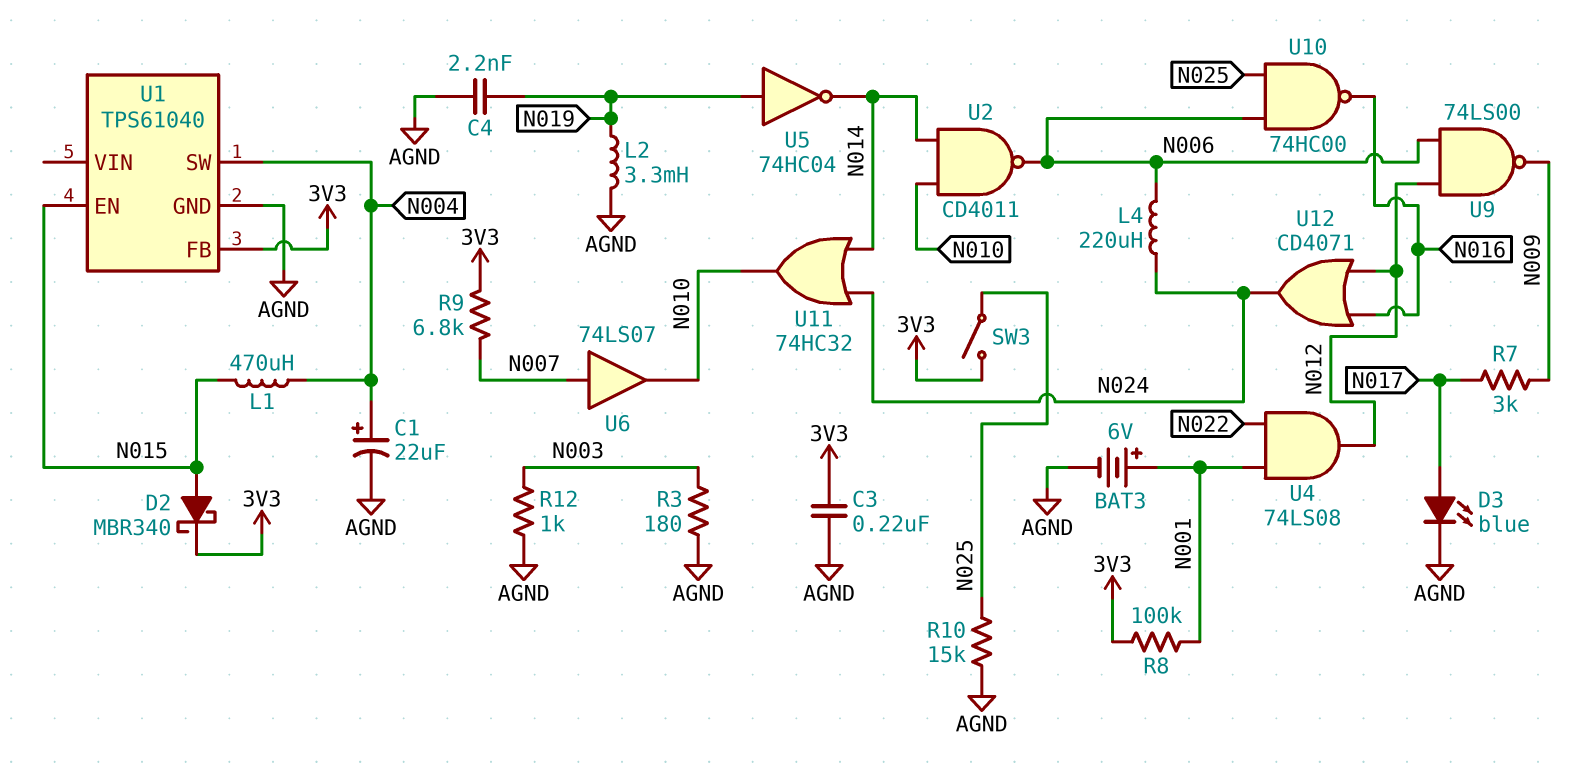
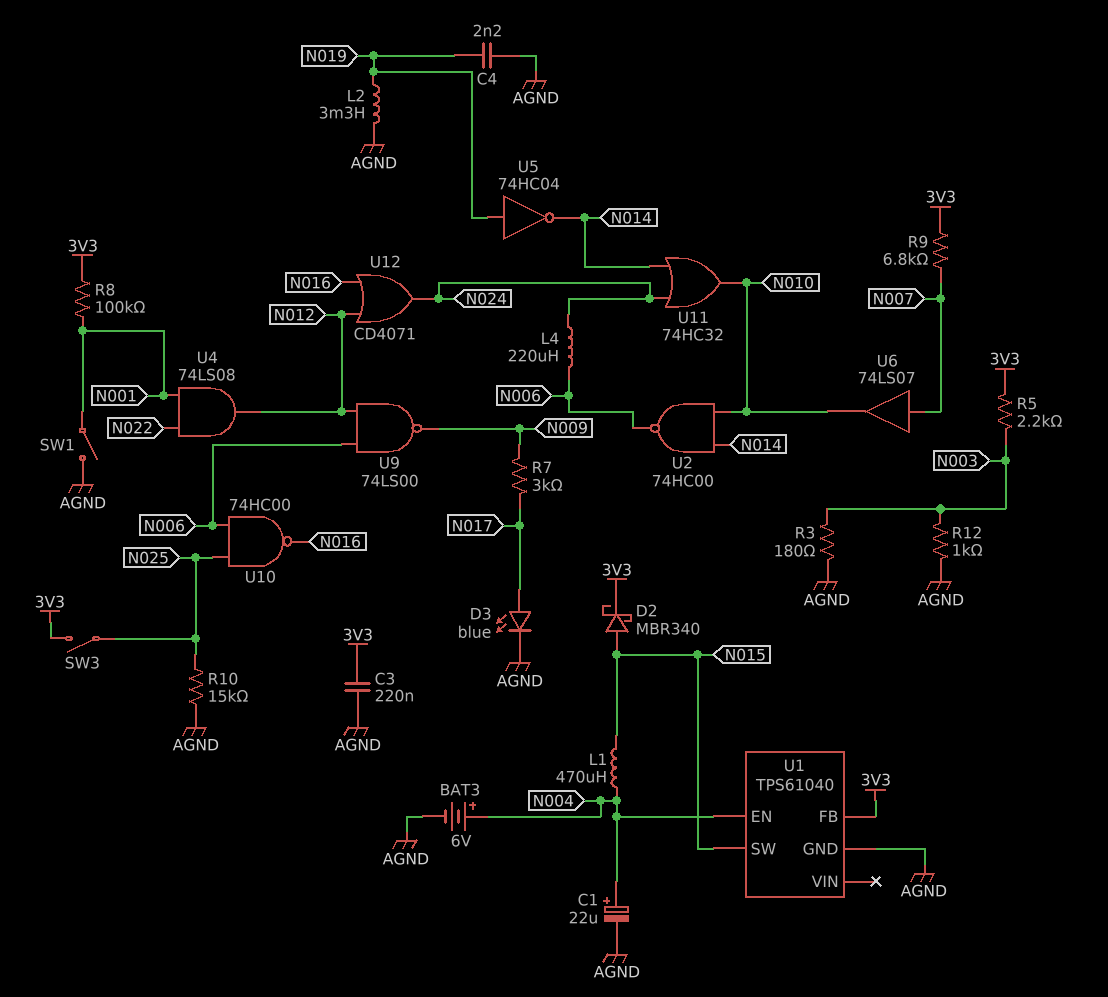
BAT3: 6V (plus N001, minus AGND) -> 6V (plus N004, minus AGND)
R5: none -> 2.2k (3V3, N003)
SW1: none -> switch (AGND, N001)
U1 pin EN: N015 -> N004
U1 pin SW: N004 -> N015
U2: NAND CD4011 (in N010, in N014, out N006) -> NAND 74HC00 (in N010, in N014, out N006)

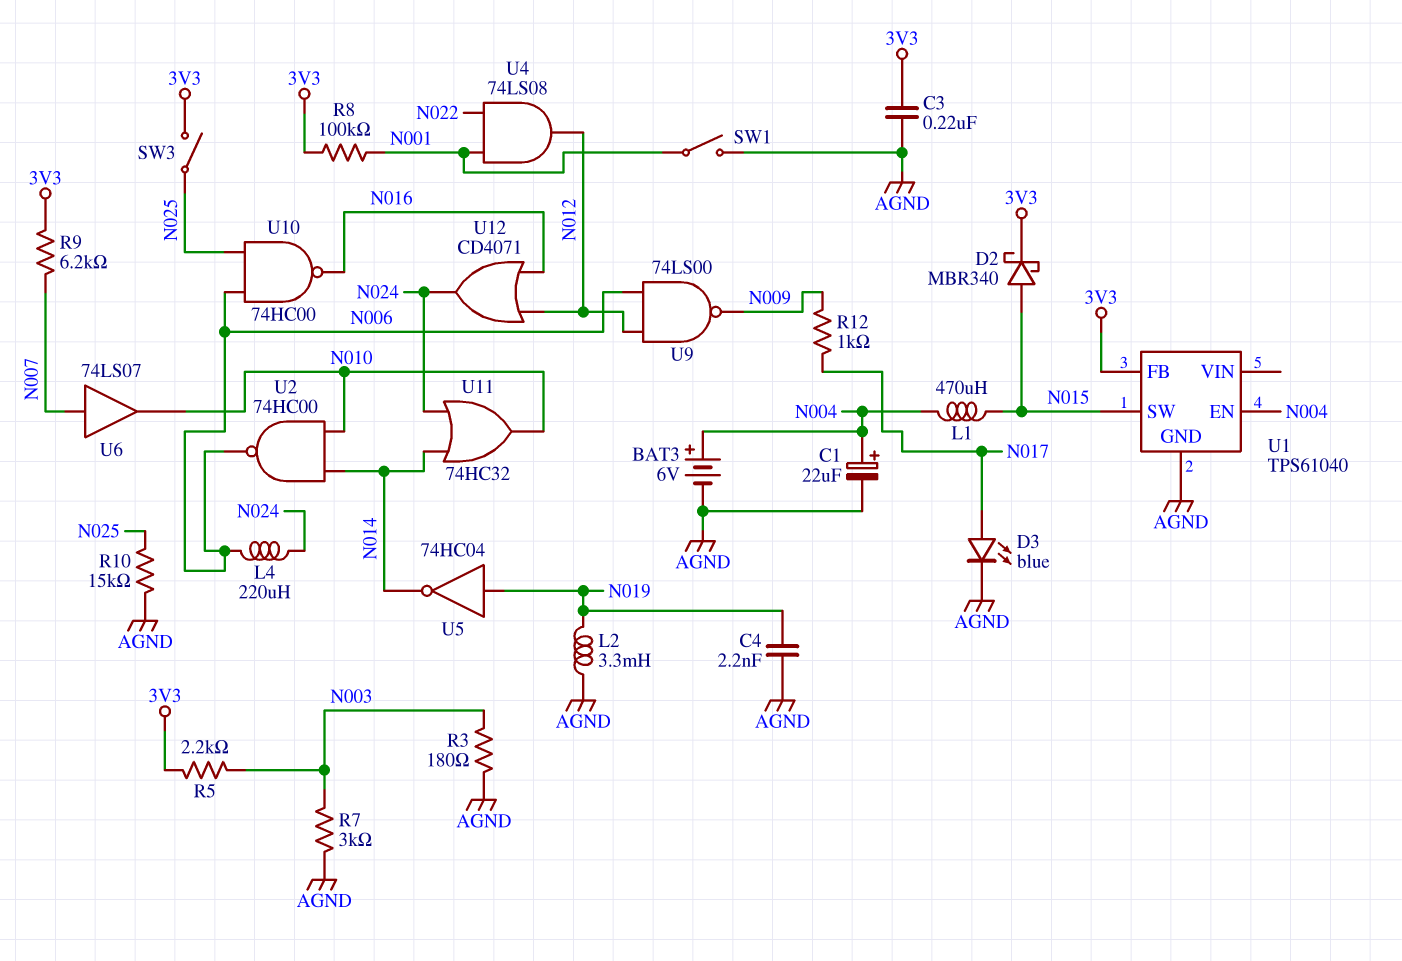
R7: 3k (N009, N017) -> 3k (AGND, N003)
R9: 6.8k (3V3, N007) -> 6.2k (3V3, N007)
R12: 1k (AGND, N003) -> 1k (N009, N017)

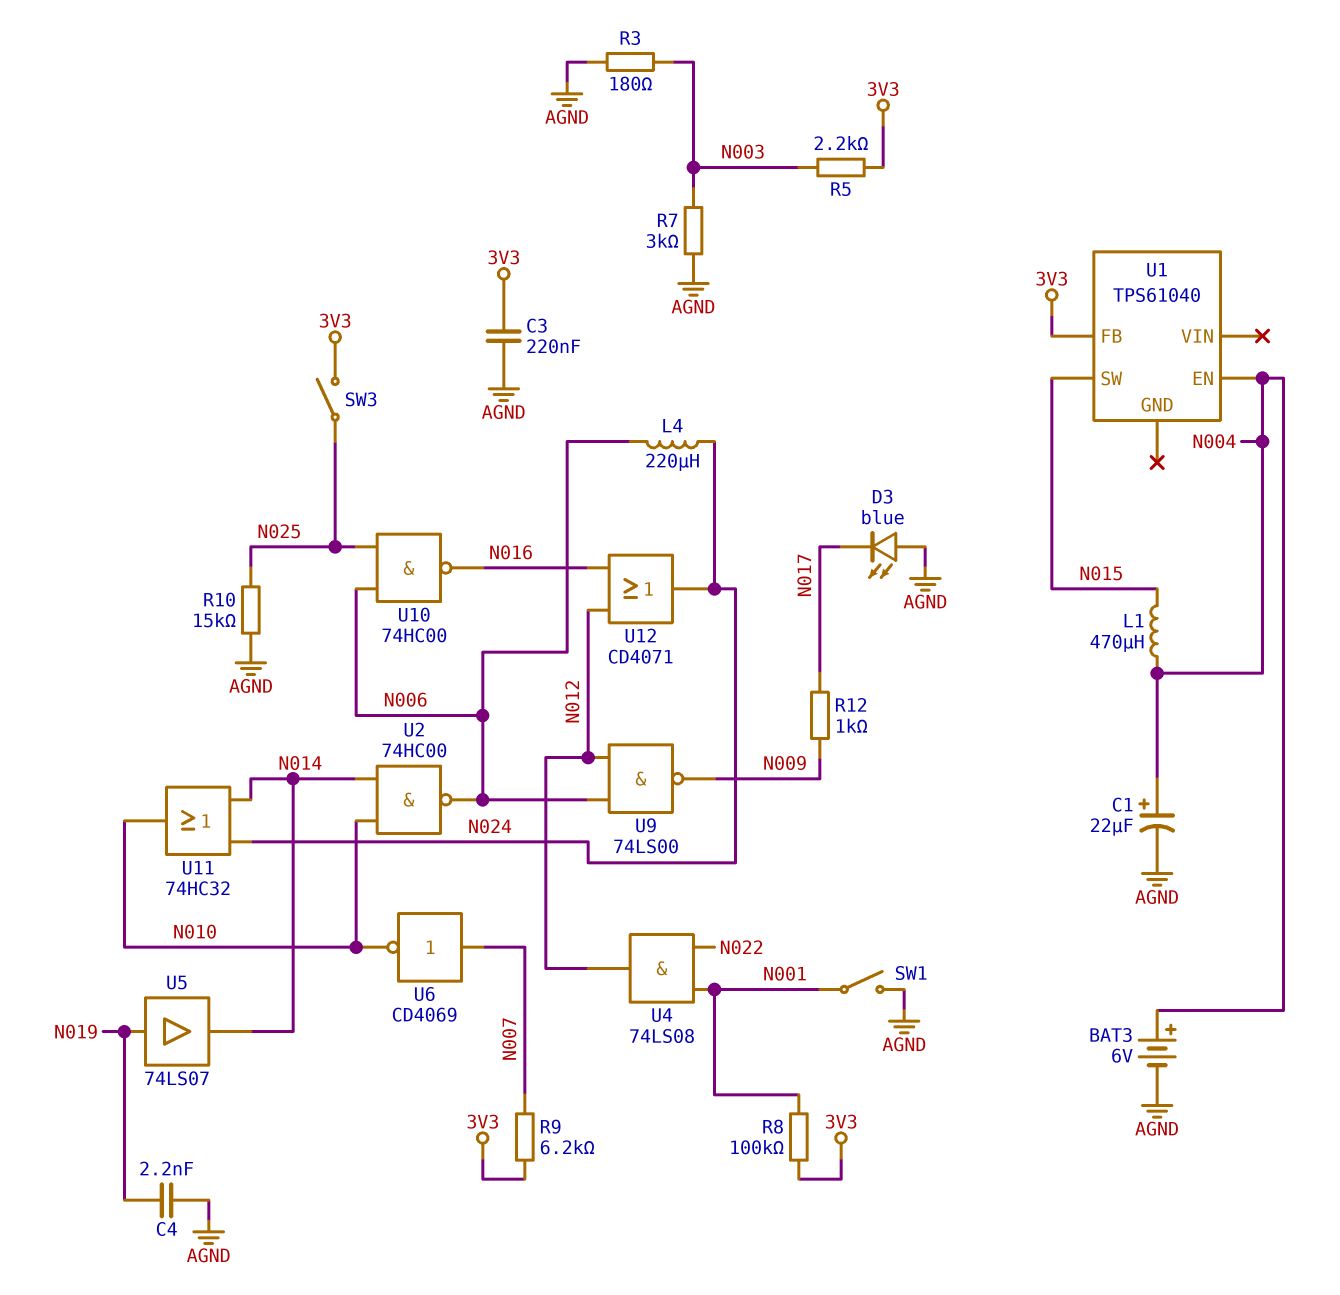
D2: schottky MBR340 (A N015, K 3V3) -> none
D3: LED blue (A N017, K AGND) -> LED blue (A AGND, K N017)
L2: 3.3mH (AGND, N019) -> none
U1 pin GND: AGND -> none
U5: NOT 74HC04 (in N019, out N014) -> buffer 74LS07 (in N019, out N014)
U6: buffer 74LS07 (in N007, out N010) -> NOT CD4069 (in N007, out N010)

